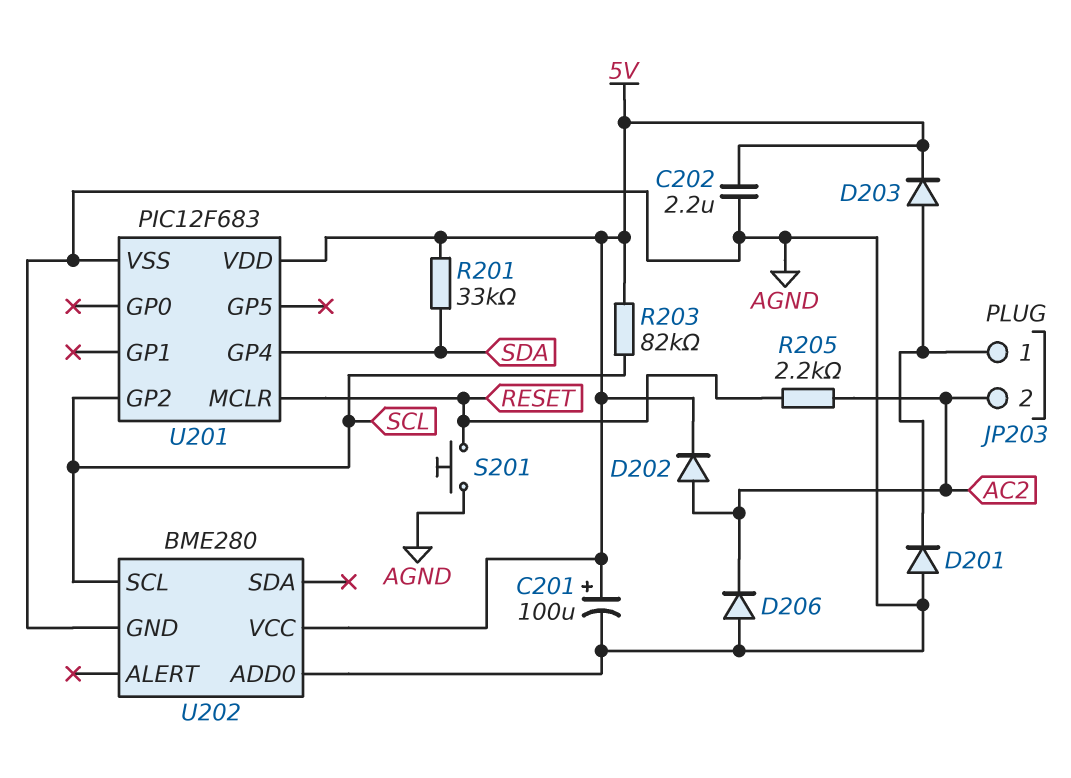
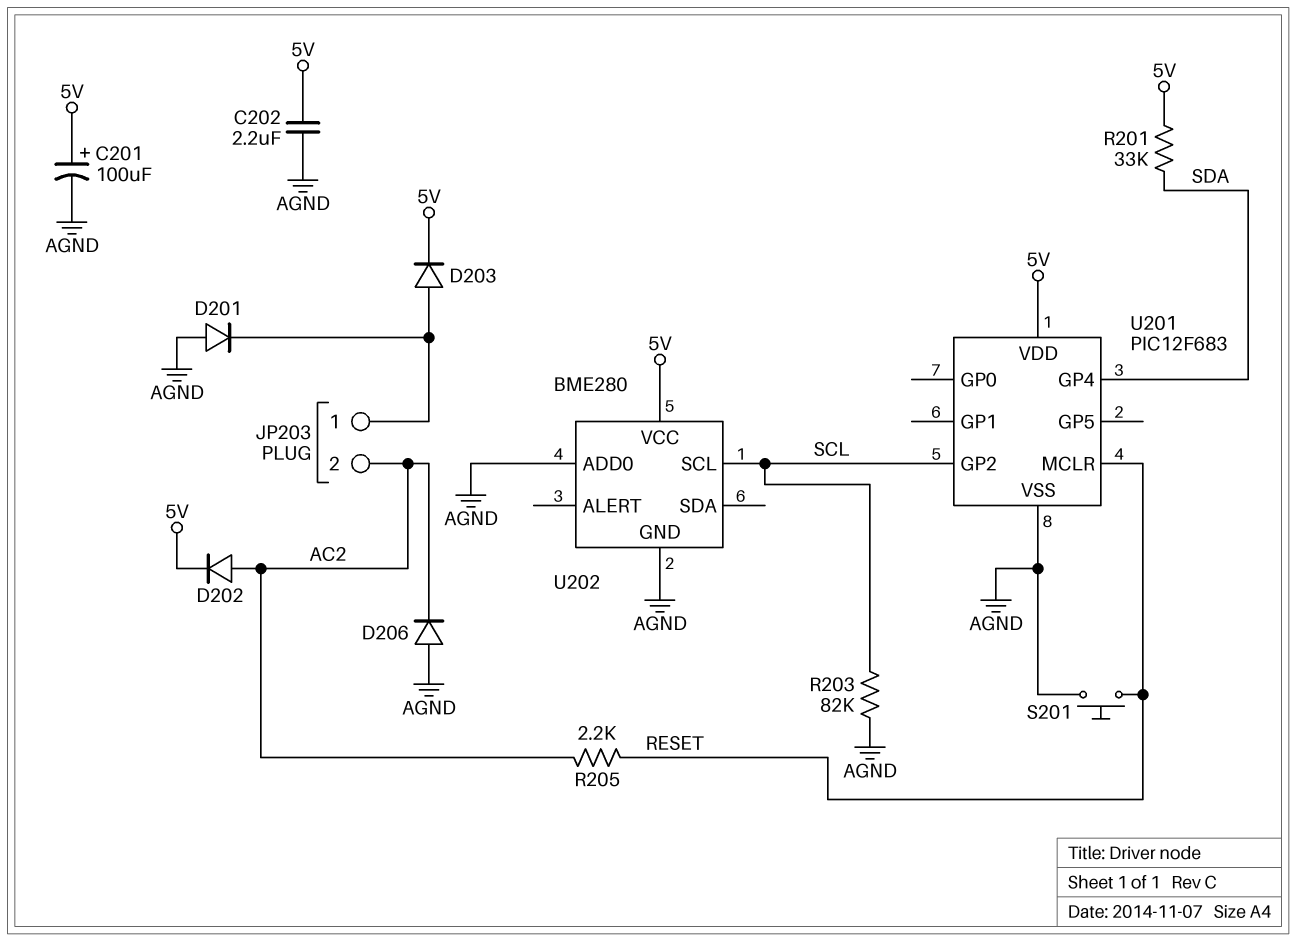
R203: 82k (5V, SCL) -> 82k (AGND, SCL)

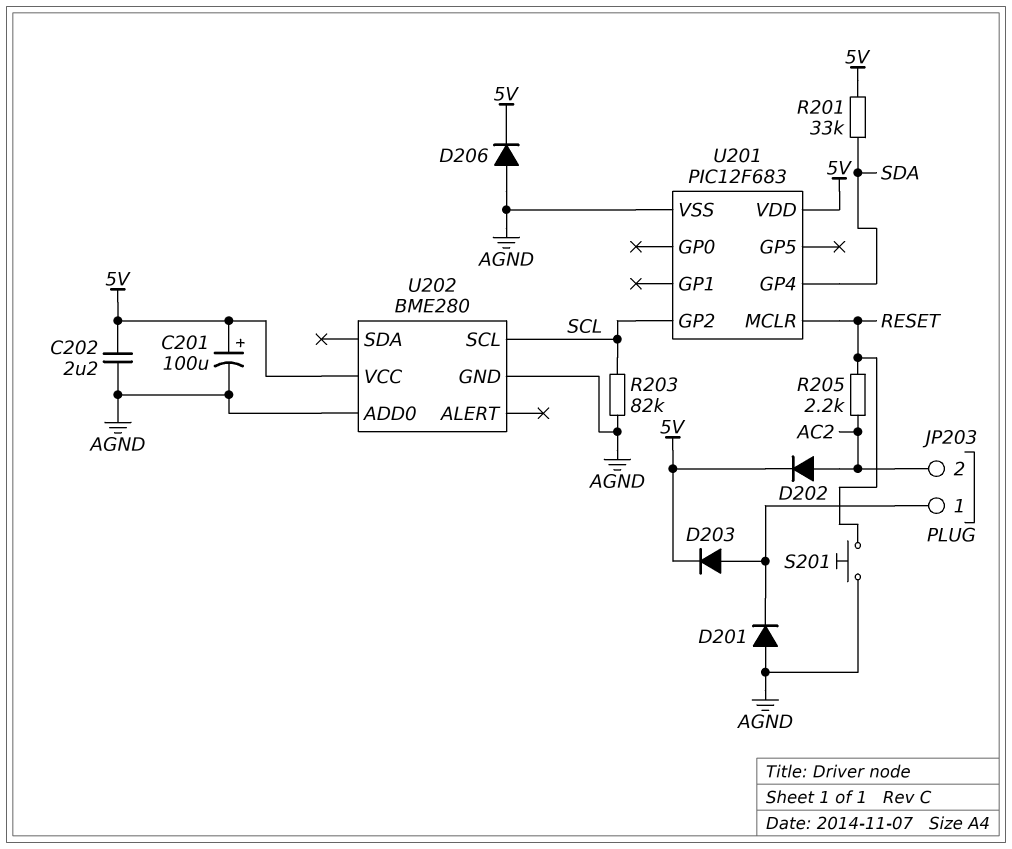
D206: diode (A AGND, K AC2) -> diode (A AGND, K 5V)

